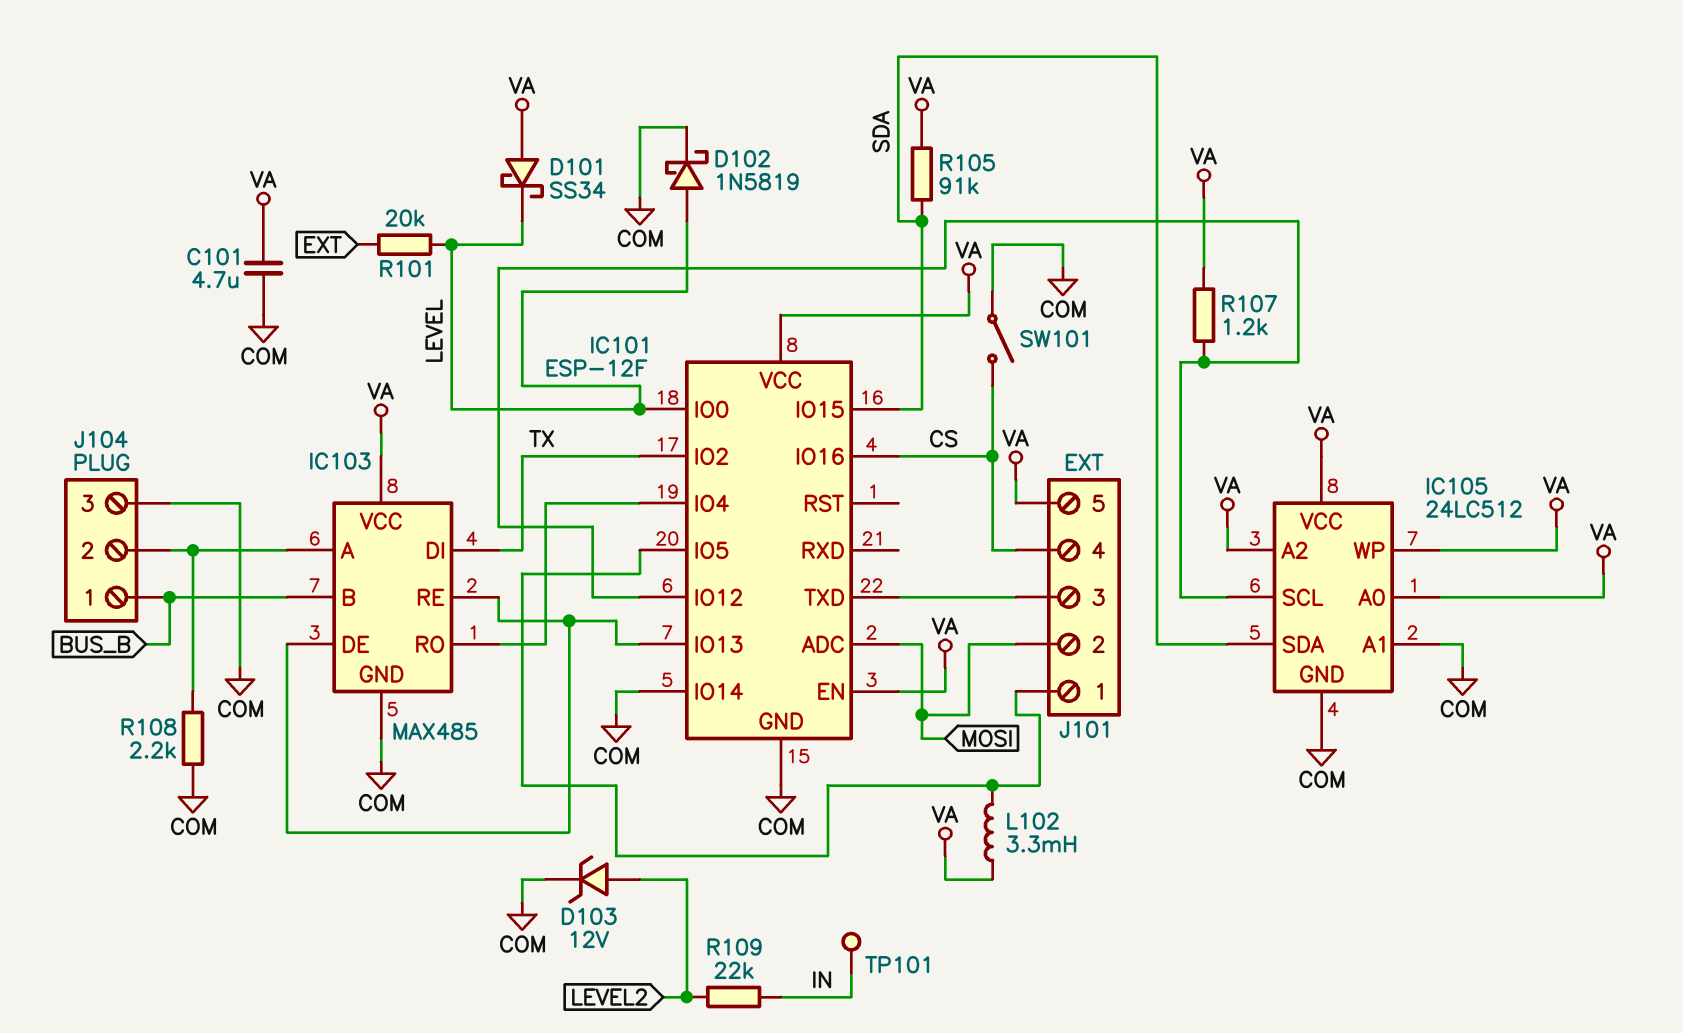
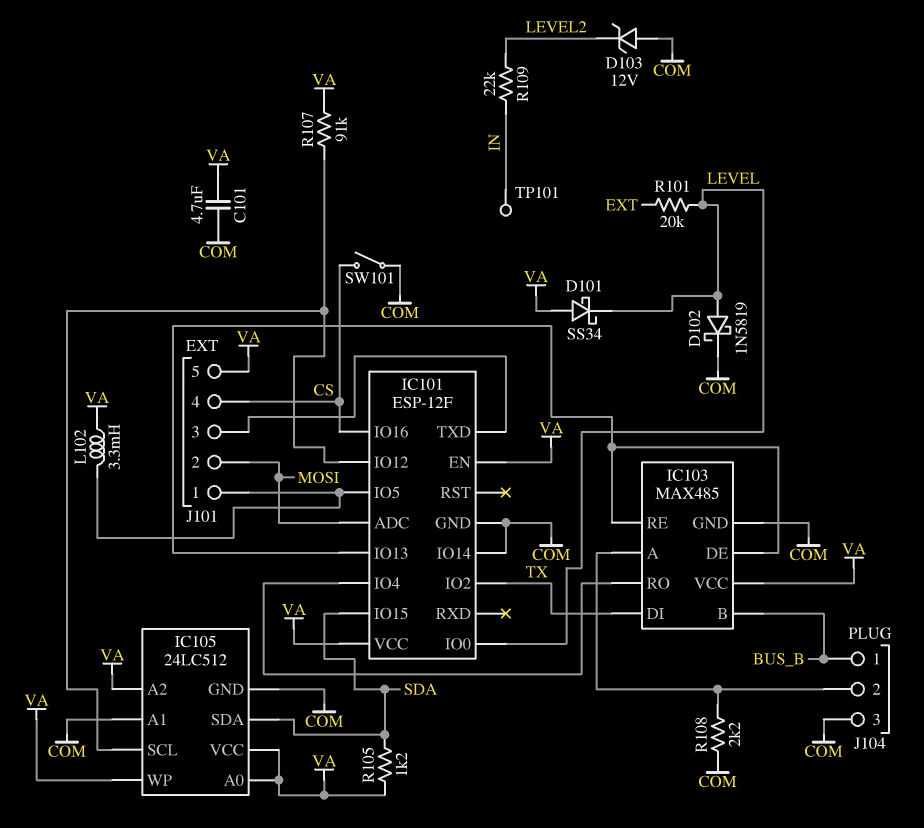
D103: zener 12V (A LEVEL2, K COM) -> zener 12V (A COM, K LEVEL2)
R105: 91k (SDA, VA) -> 1.2k (SDA, VA)
R107: 1.2k (IC101/IO12, VA) -> 91k (IC101/IO12, VA)

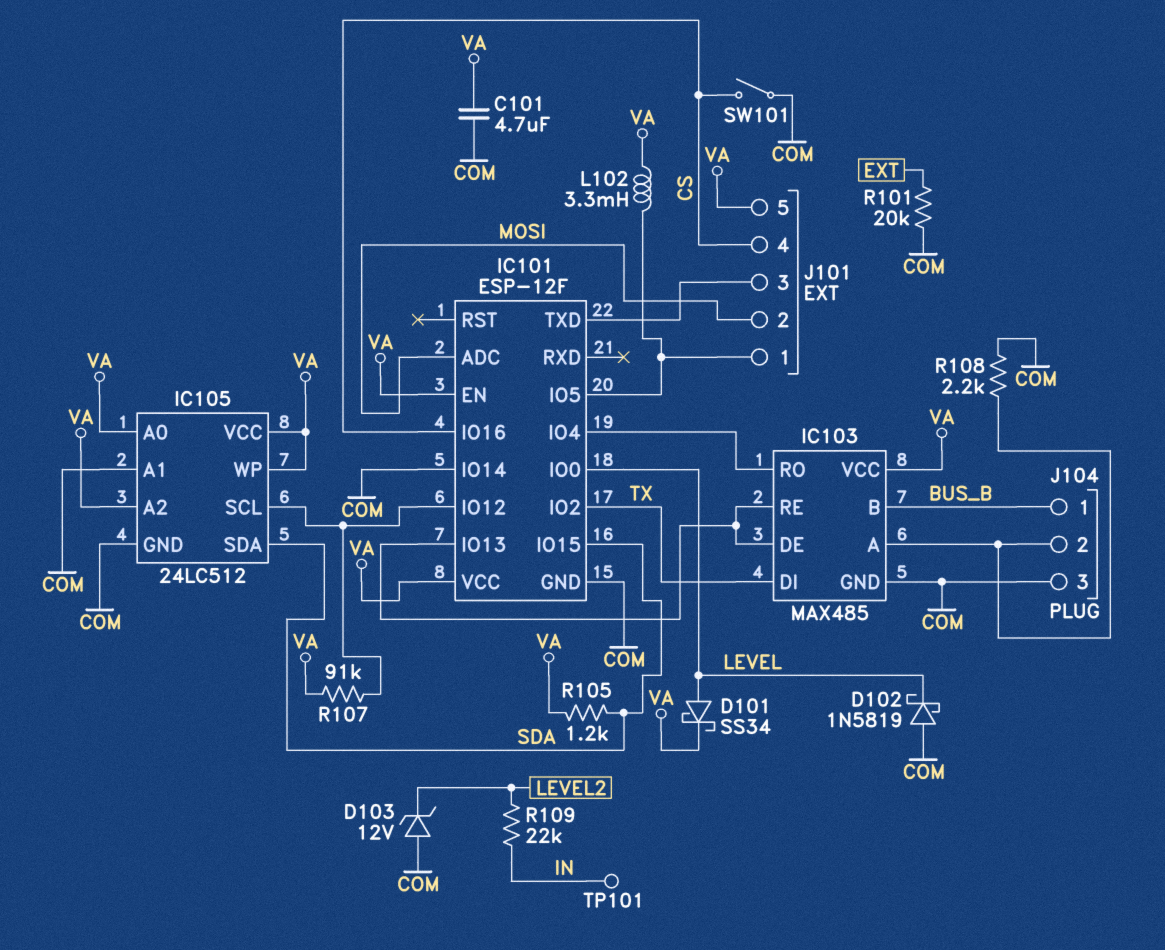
D101: schottky SS34 (A VA, K LEVEL) -> schottky SS34 (A LEVEL, K VA)
D102: schottky 1N5819 (A LEVEL, K COM) -> schottky 1N5819 (A COM, K LEVEL)
R101: 20k (EXT, LEVEL) -> 20k (COM, EXT)

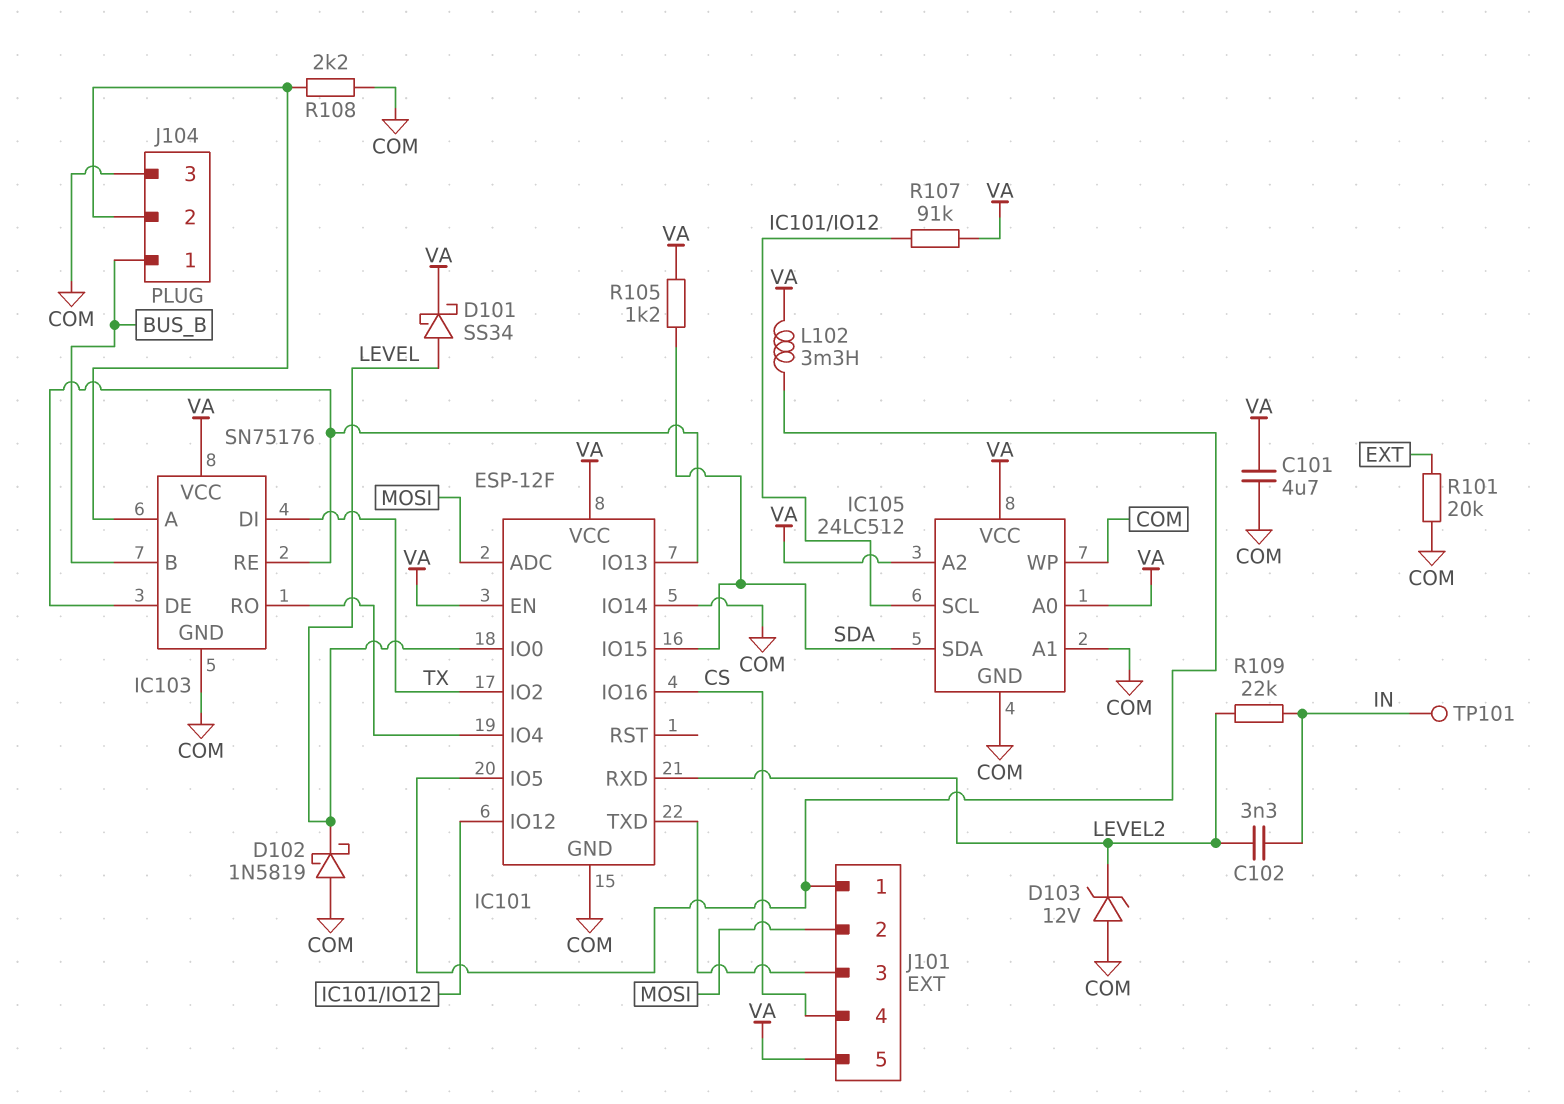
C102: none -> 3.3nF (IN, LEVEL2)
IC101 pin RXD: none -> LEVEL2
IC103: MAX485 -> SN75176
IC105 pin WP: VA -> COM
SW101: switch (COM, CS) -> none

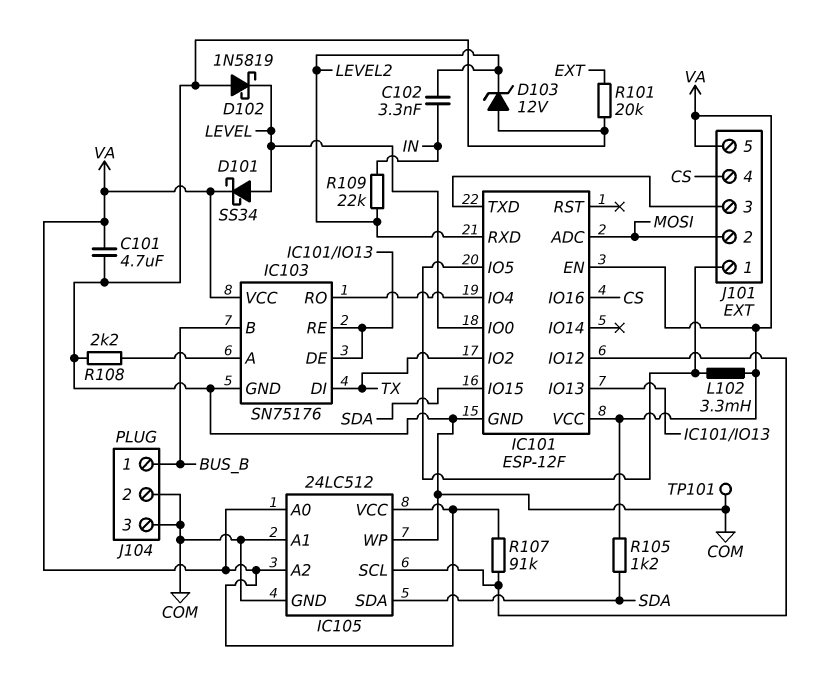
IC101 pin IO14: COM -> none
J104 pin 2: IC103/A -> COM
TP101: test point (IN) -> test point (COM)

